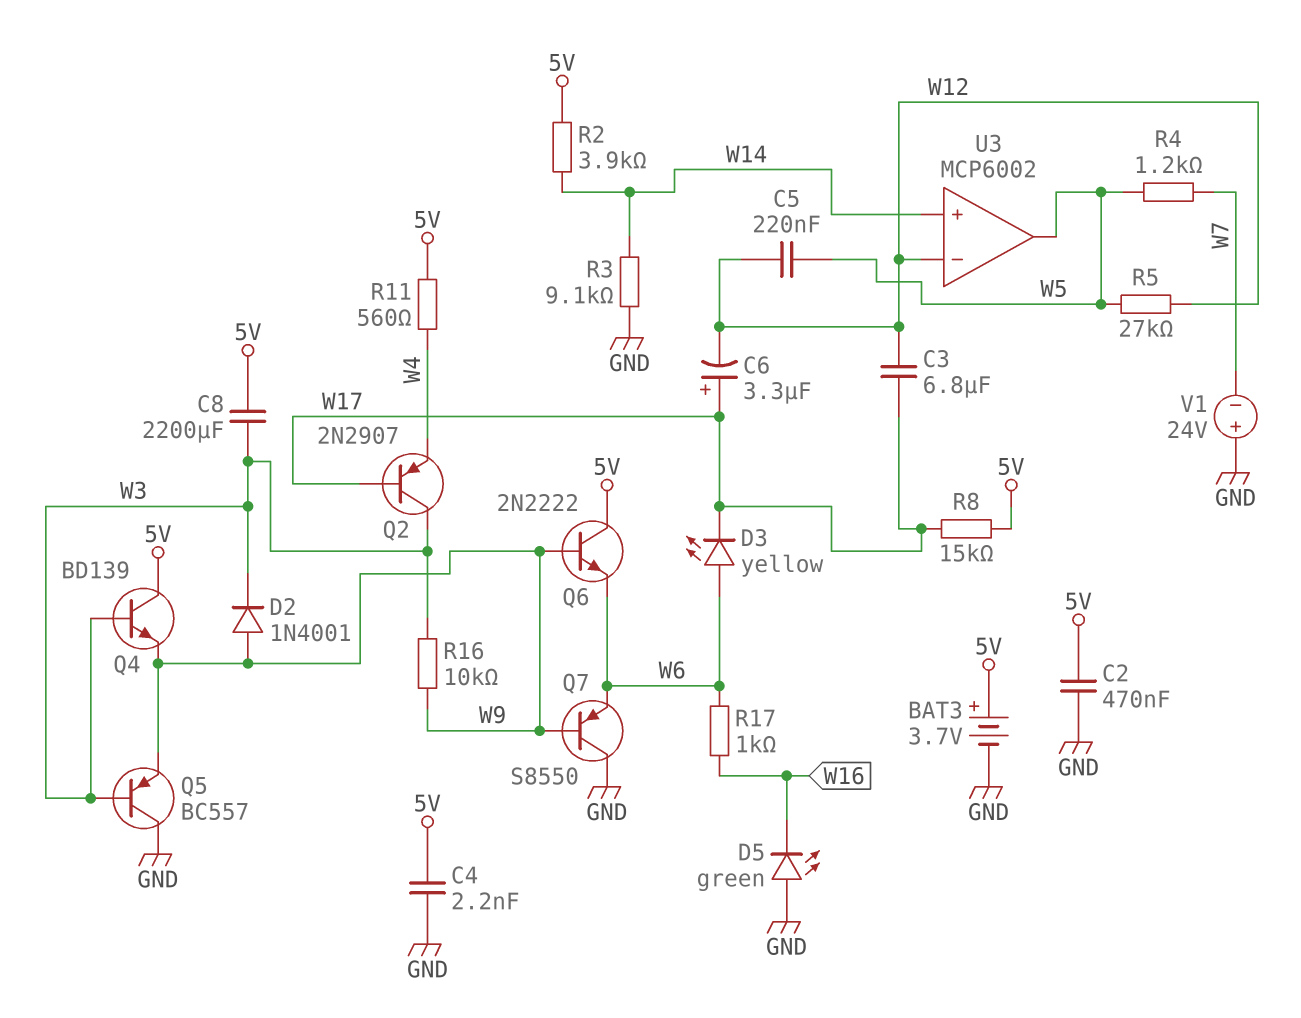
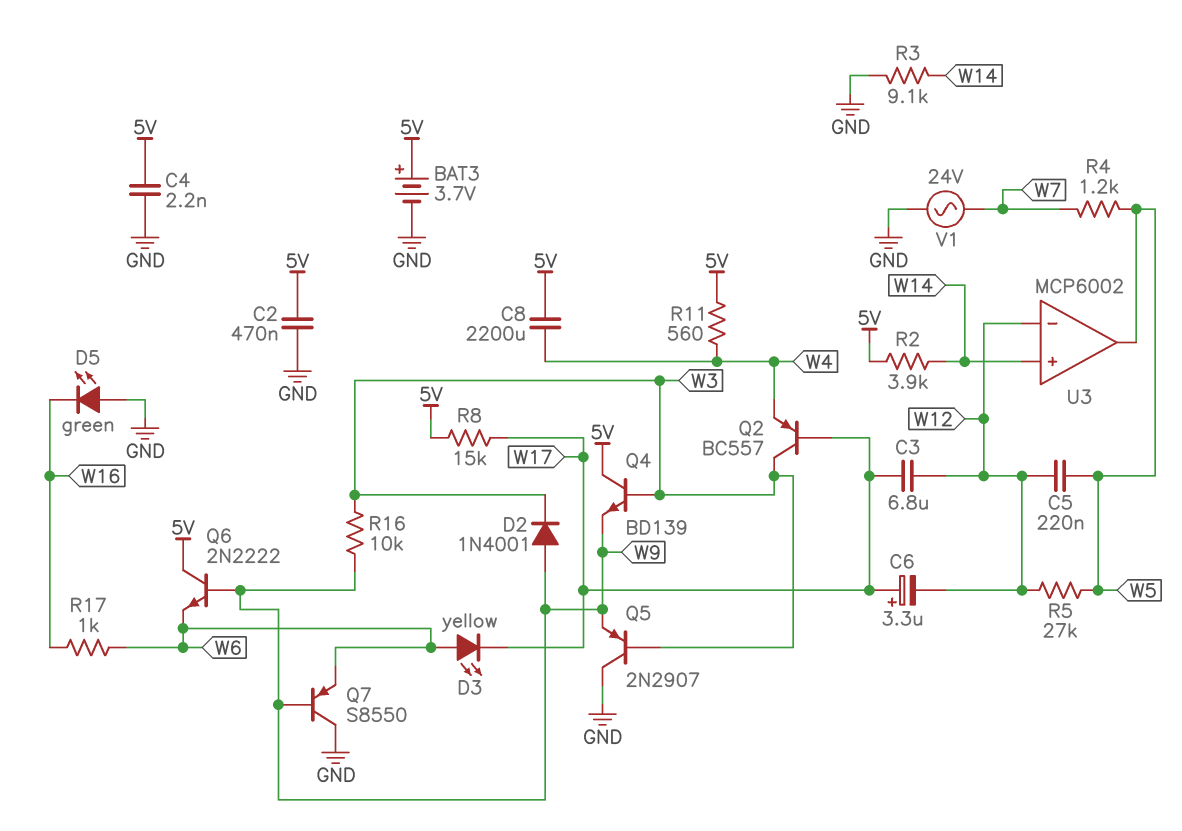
C8: 2200uF (5V, W3) -> 2200uF (5V, W4)
Q2: PNP 2N2907 (B W17, C W3, E W4) -> PNP BC557 (B W17, C W3, E W4)
Q5: PNP BC557 (B W3, C GND, E W9) -> PNP 2N2907 (B W3, C GND, E W9)
V1: 24V (plus GND, minus W7) -> AC 24V (GND, W7)

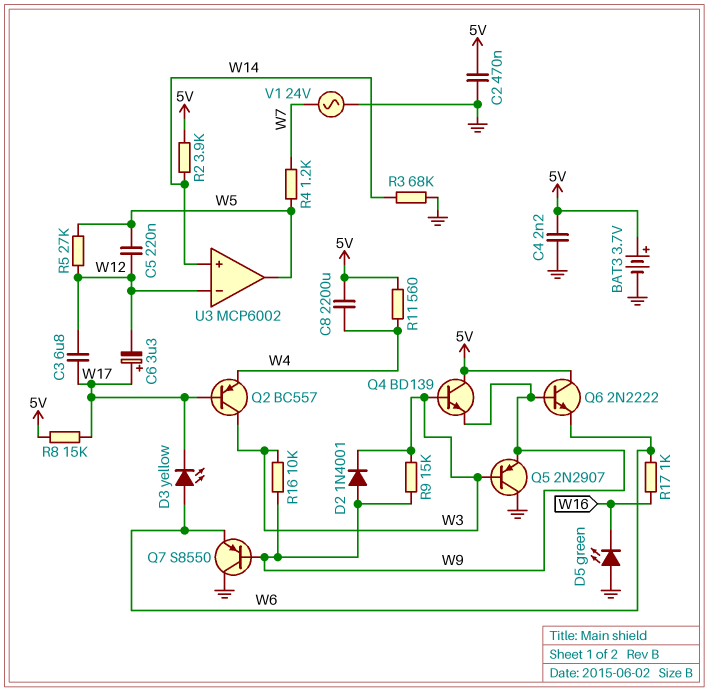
R3: 9.1k (GND, W14) -> 68k (GND, W14)
R9: none -> 15k (W3, W9)

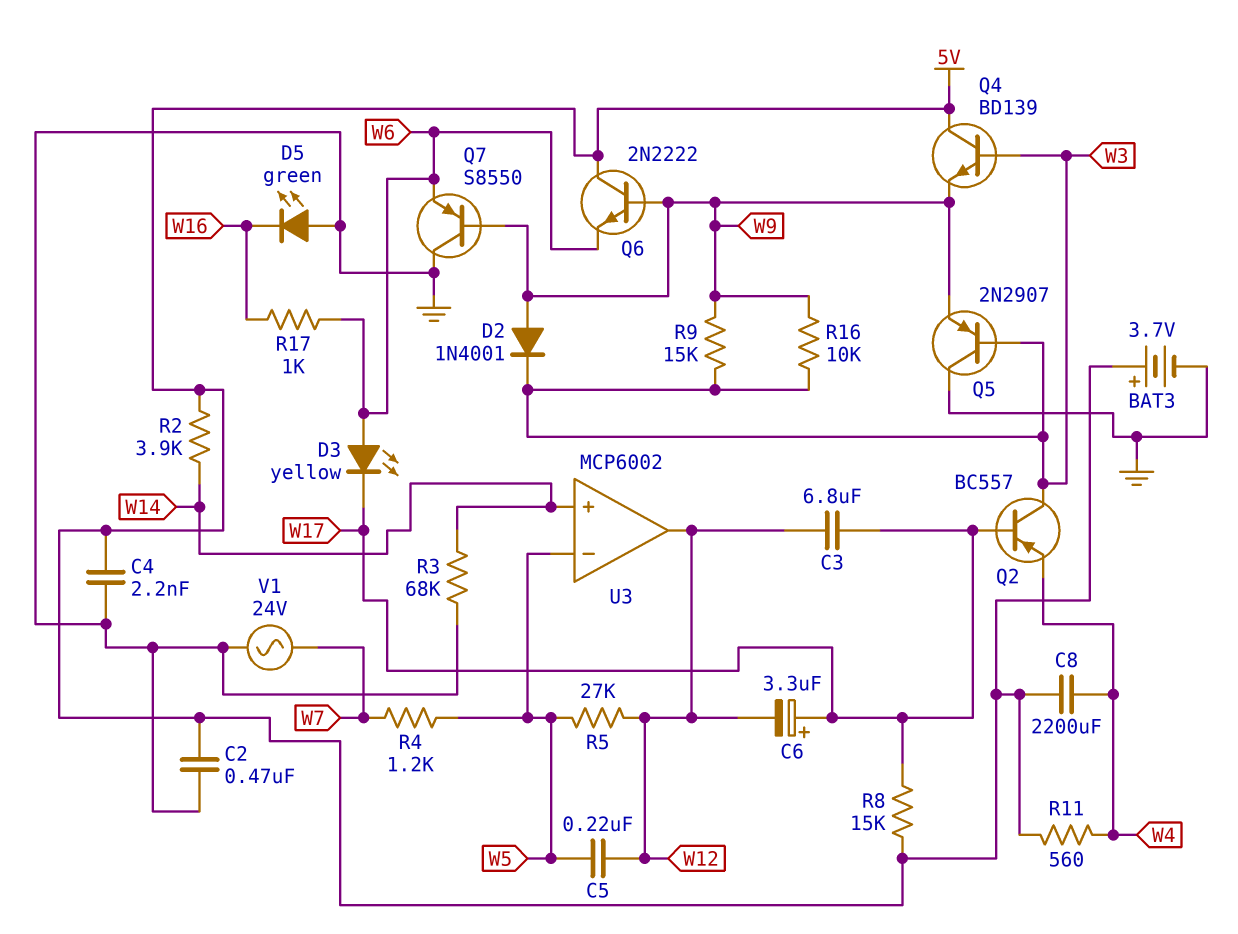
U3 pin in-: W12 -> W5
U3 pin out: W5 -> W12

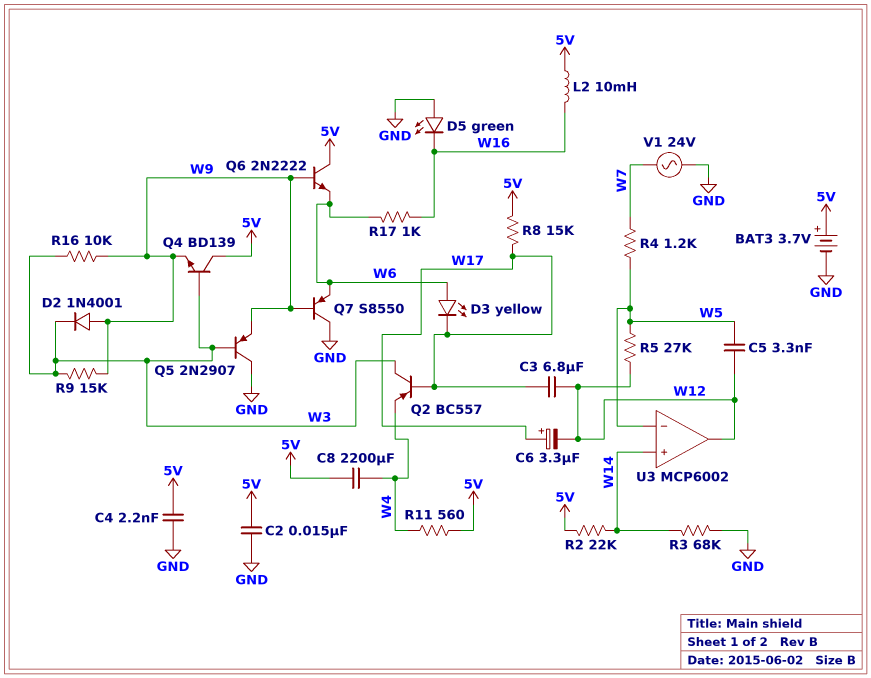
C2: 470nF (5V, GND) -> 15nF (5V, GND)
C5: 220nF (W5, W12) -> 3.3nF (W5, W12)
L2: none -> 10mH (5V, W16)
R2: 3.9k (5V, W14) -> 22k (5V, W14)

